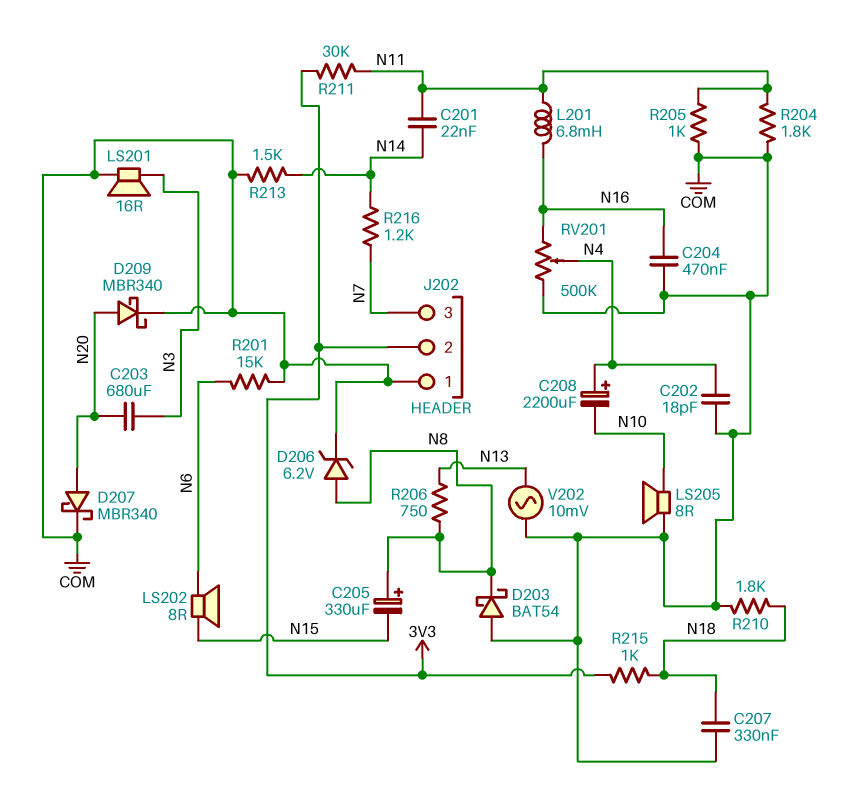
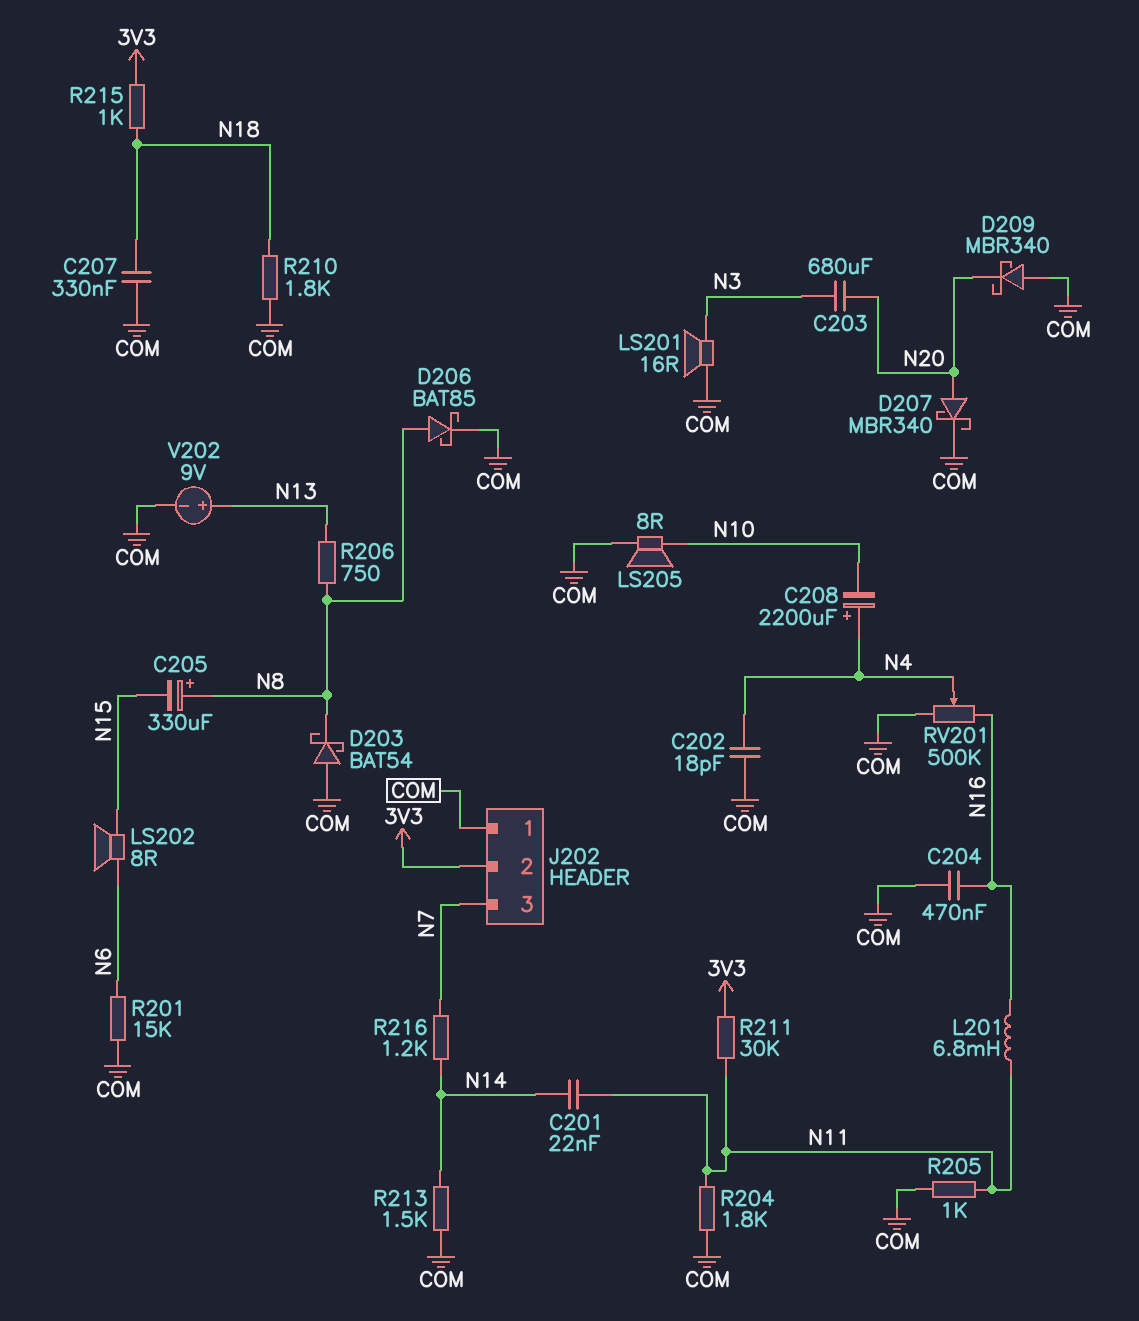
D206: zener 6.2V (A N8, K COM) -> schottky BAT85 (A N8, K COM)
D209: schottky MBR340 (A N20, K COM) -> schottky MBR340 (A COM, K N20)
V202: AC 10mV (COM, N13) -> 9V (plus N13, minus COM)

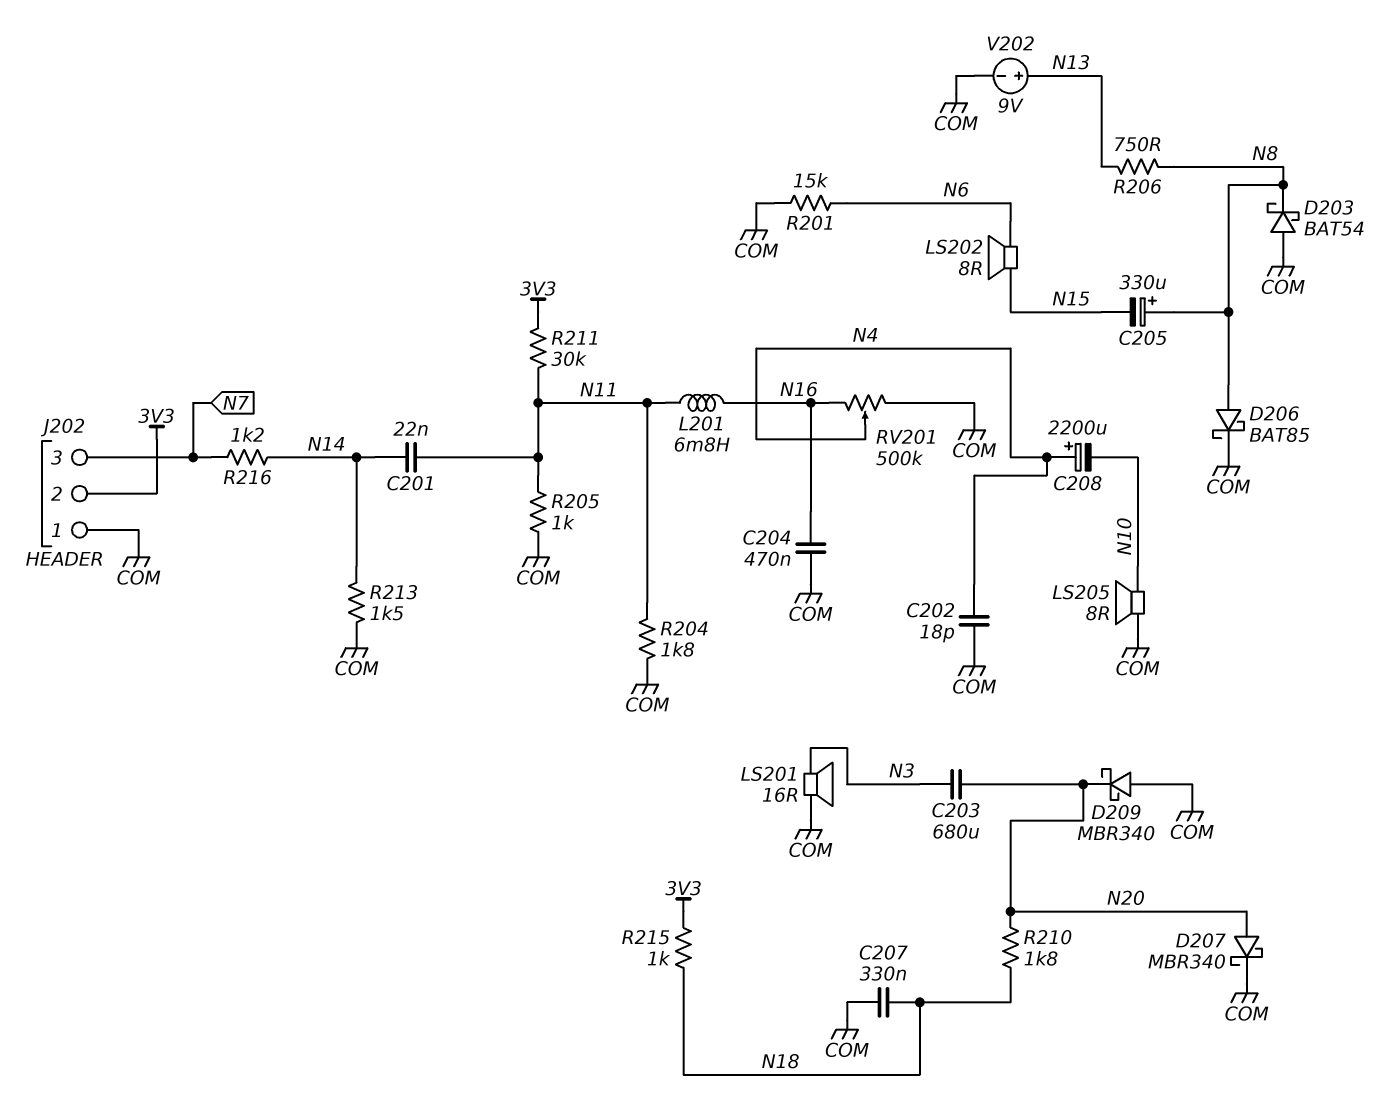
R210: 1.8k (COM, N18) -> 1.8k (N18, N20)

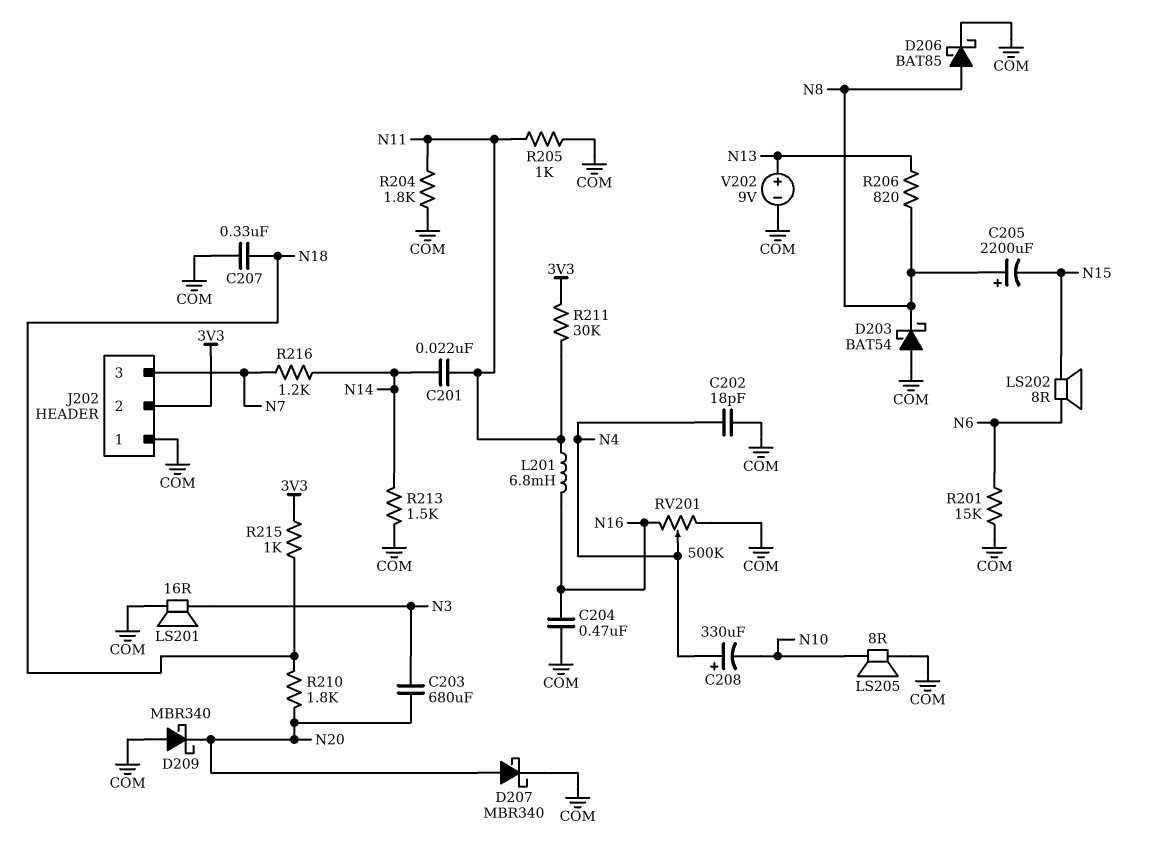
C205: 330uF (plus N8, minus N15) -> 2200uF (plus N8, minus N15)
C208: 2200uF (plus N4, minus N10) -> 330uF (plus N4, minus N10)
R206: 750 (N8, N13) -> 820 (N8, N13)

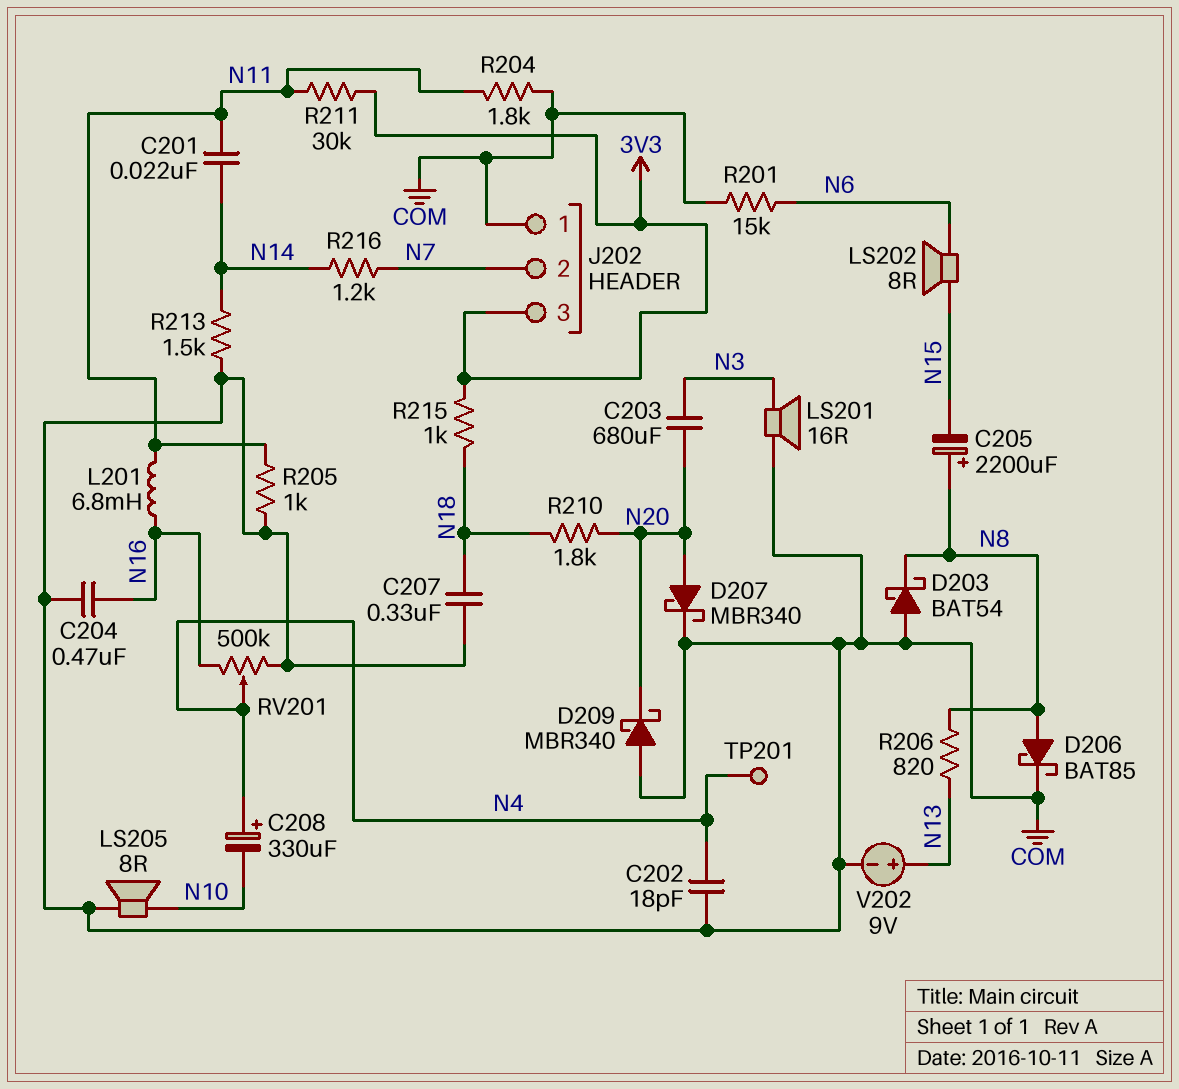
J202 pin 2: 3V3 -> N7
J202 pin 3: N7 -> 3V3
TP201: none -> test point (N4)

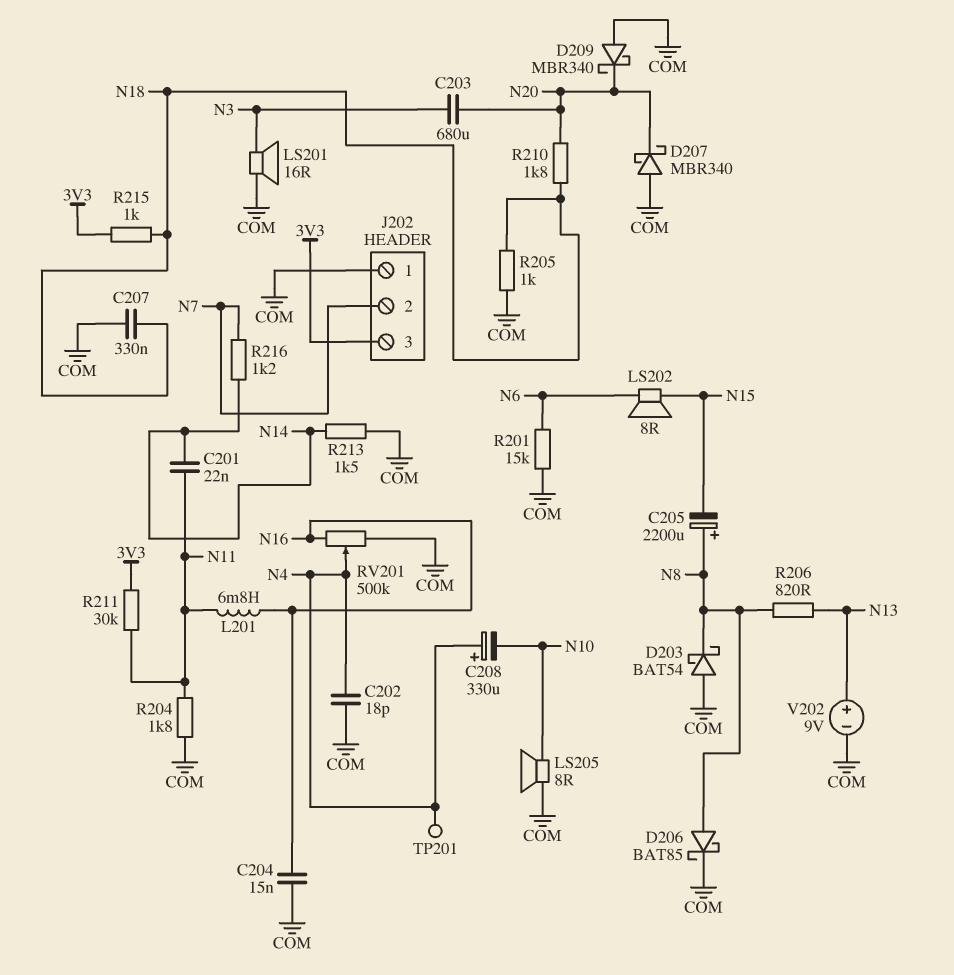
C204: 470nF (COM, N16) -> 15nF (COM, N16)
D207: schottky MBR340 (A N20, K COM) -> schottky MBR340 (A COM, K N20)
R205: 1k (COM, N11) -> 1k (COM, N18)

